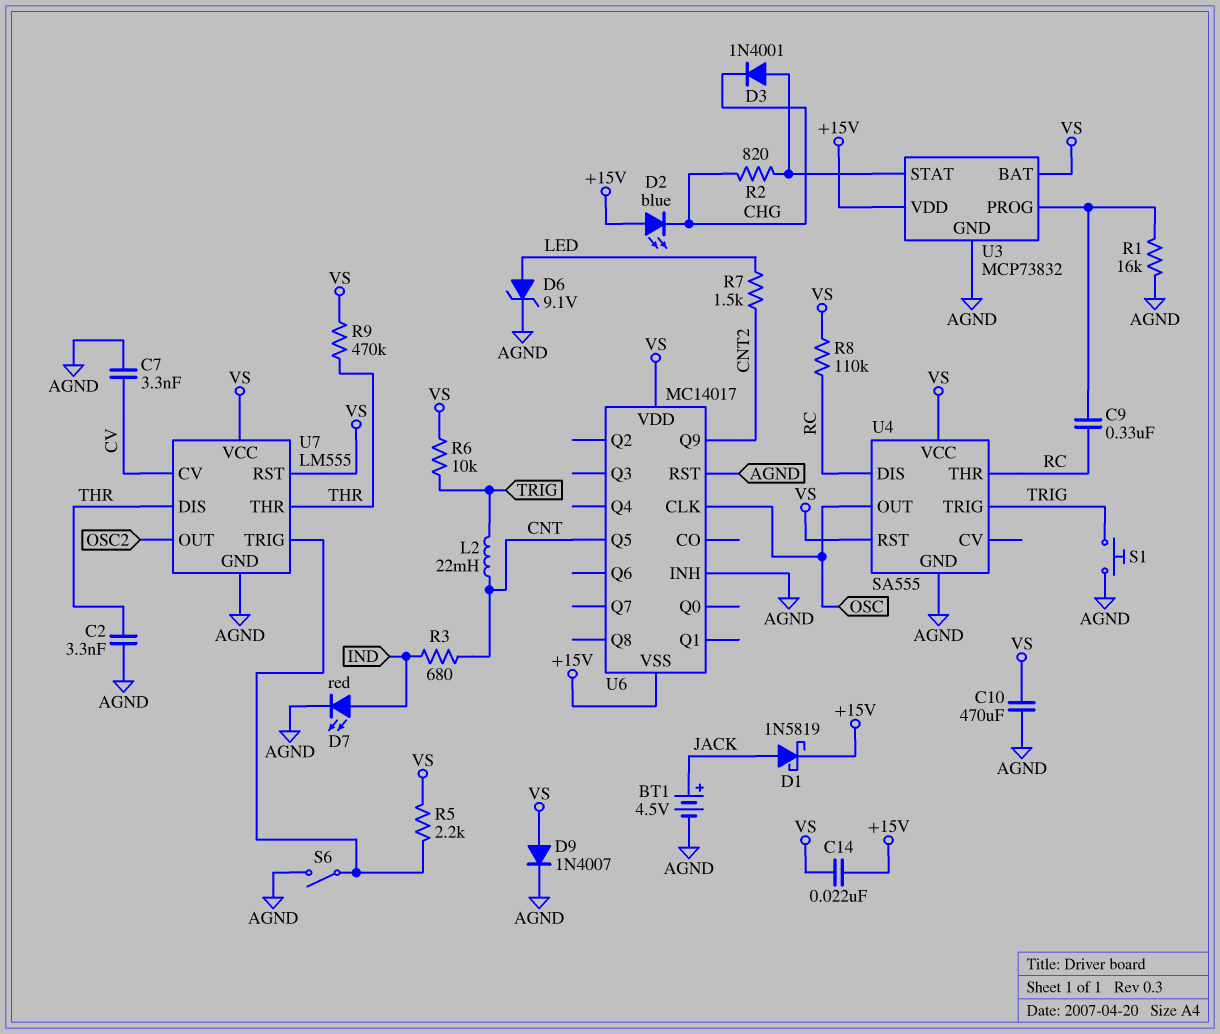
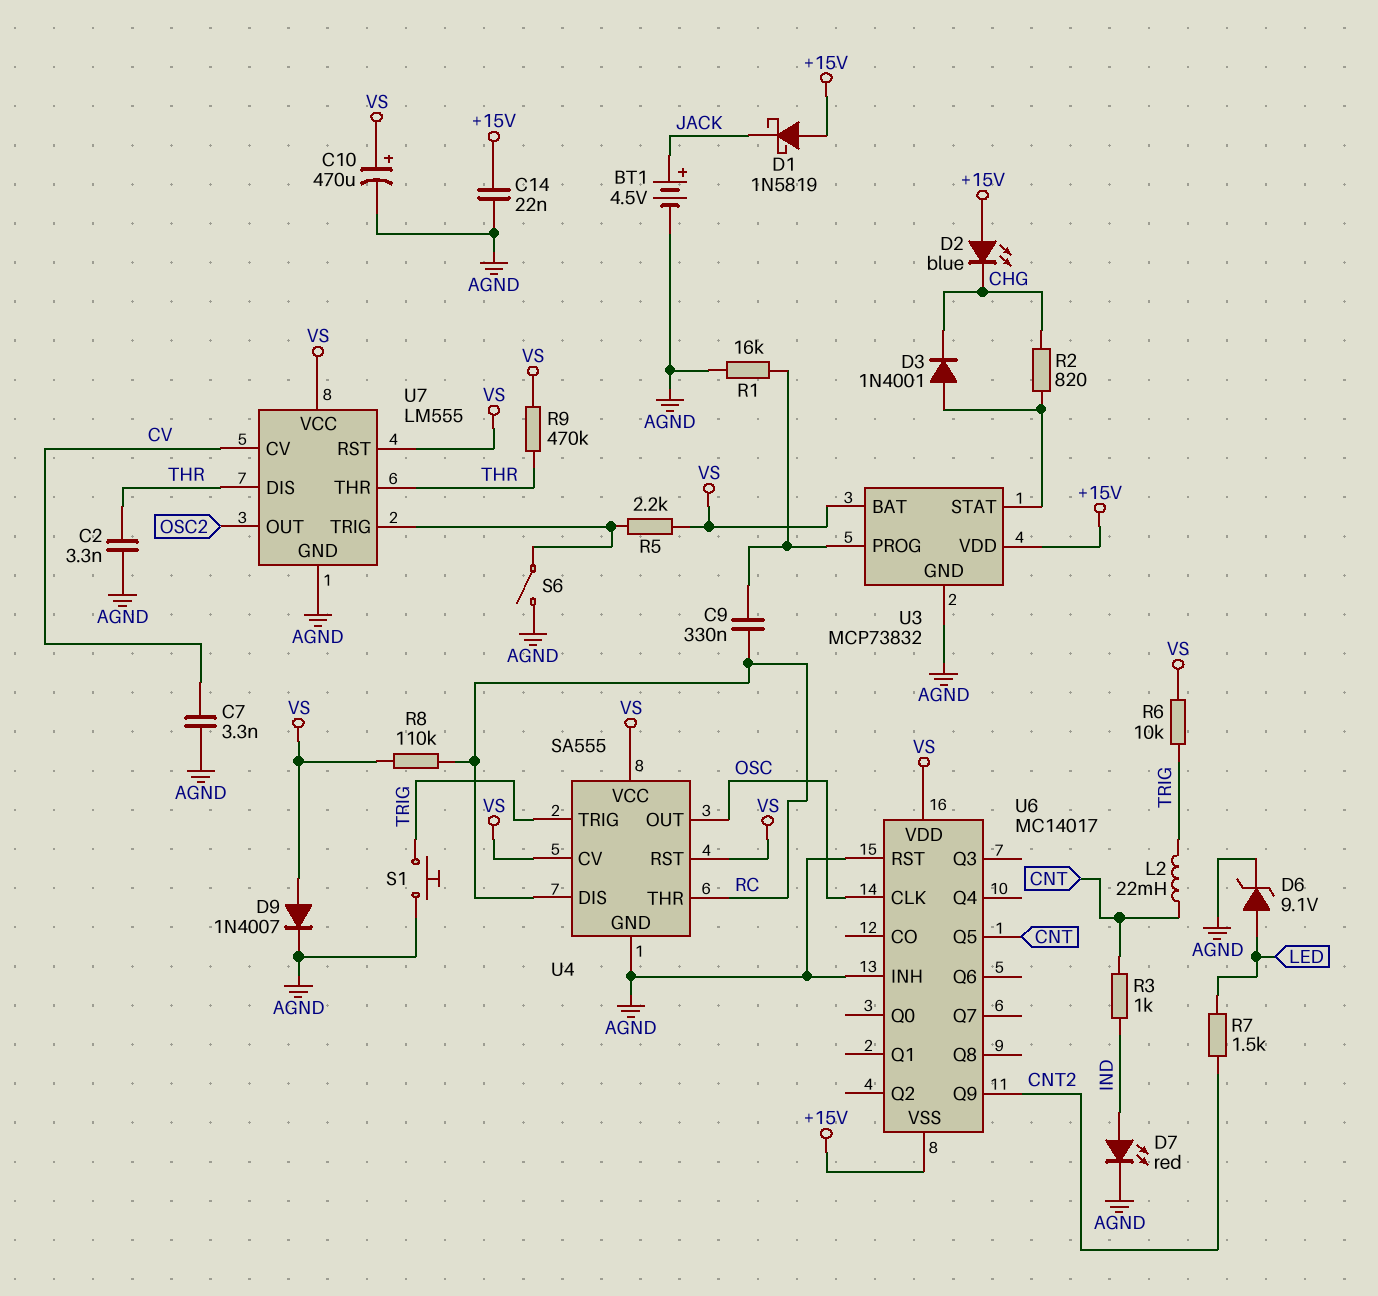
C10: 470uF (AGND, VS) -> 470uF (plus VS, minus AGND)
C14: 22nF (+15V, VS) -> 22nF (+15V, AGND)
D1: schottky 1N5819 (A JACK, K +15V) -> schottky 1N5819 (A +15V, K JACK)
R3: 680 (CNT, IND) -> 1k (CNT, IND)
U4 pin CV: none -> VS

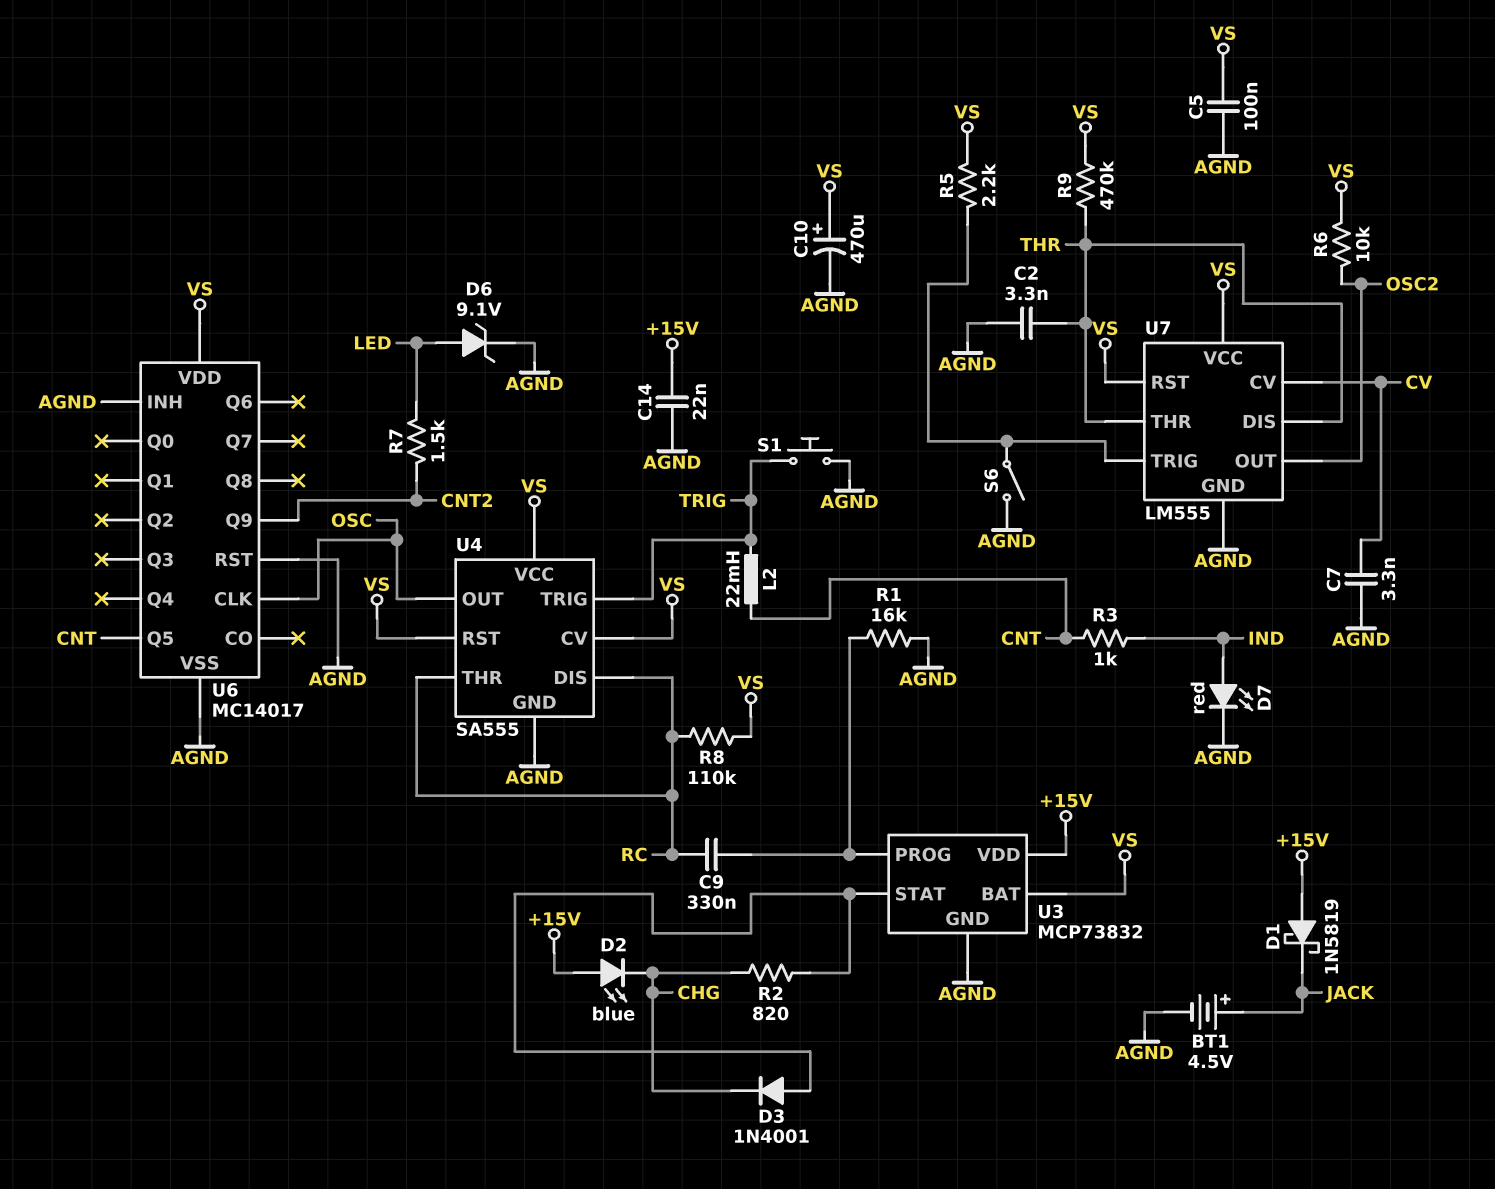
C5: none -> 100nF (AGND, VS)
D9: diode 1N4007 (A VS, K AGND) -> none
R6: 10k (TRIG, VS) -> 10k (OSC2, VS)
U6 pin VSS: +15V -> AGND

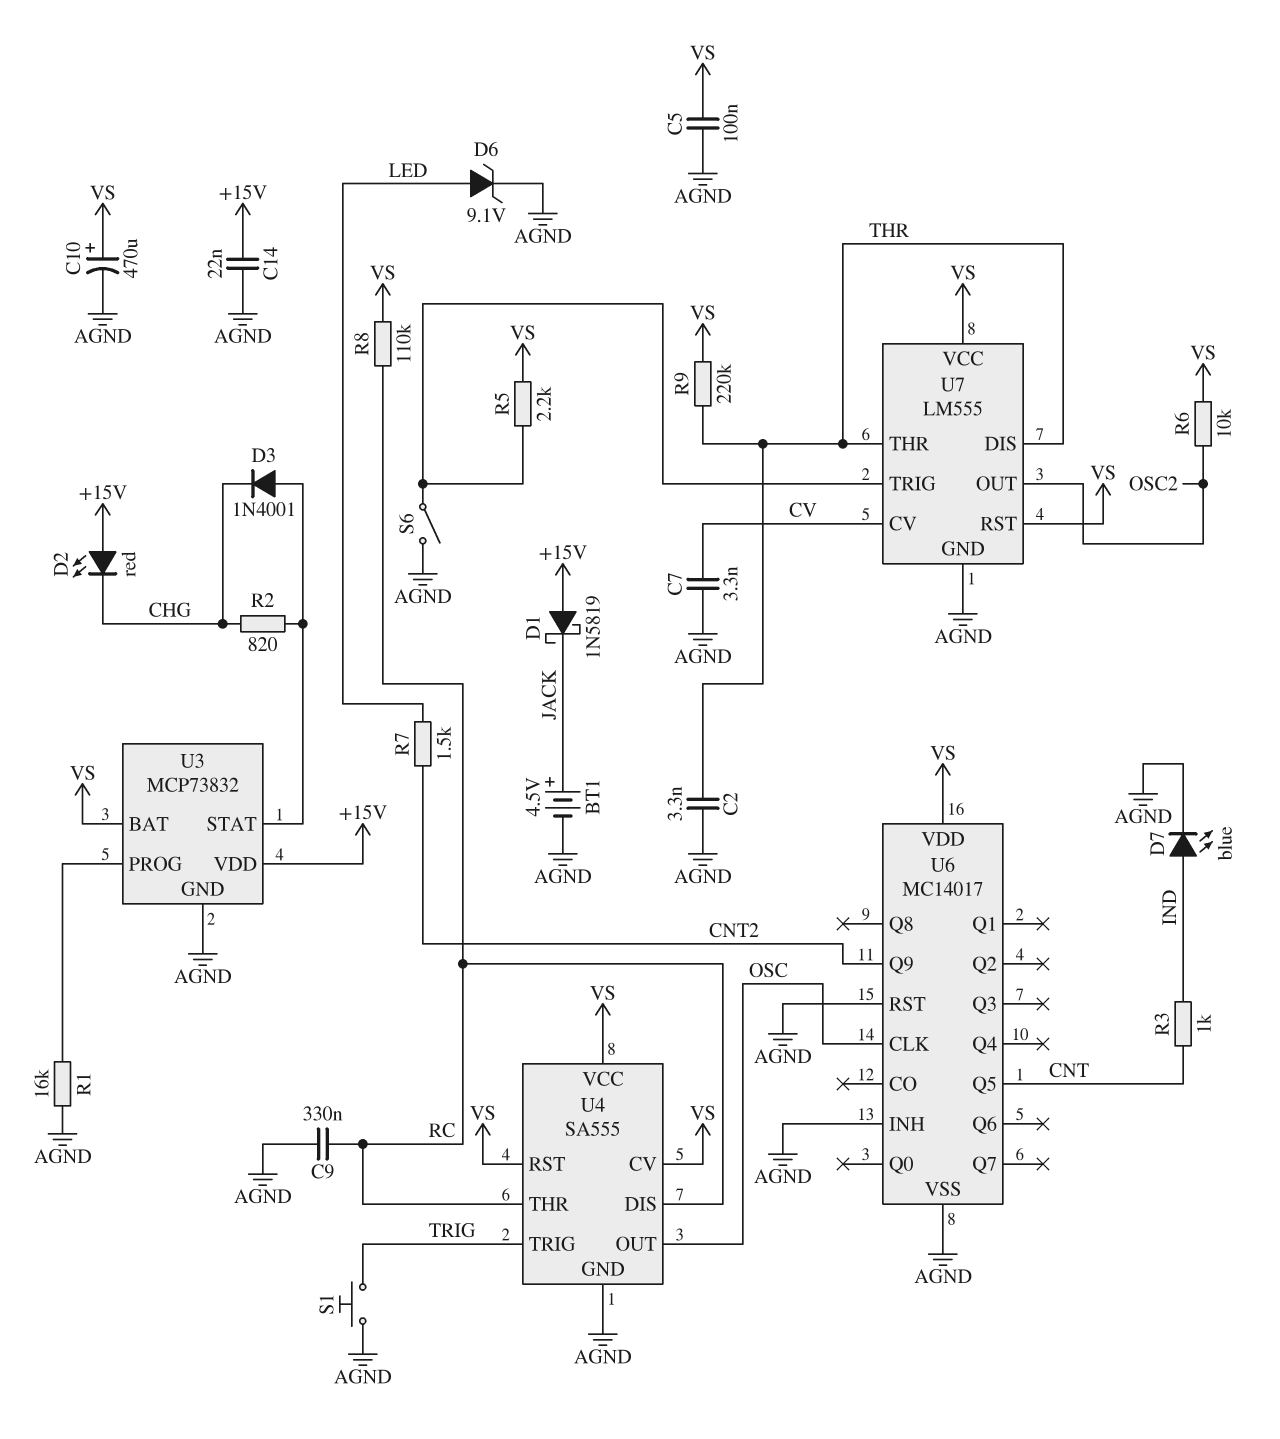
C9: 330nF (RC, U3/PROG) -> 330nF (AGND, RC)
D2: LED blue (A +15V, K CHG) -> LED red (A +15V, K CHG)
D7: LED red (A IND, K AGND) -> LED blue (A IND, K AGND)
L2: 22mH (CNT, TRIG) -> none
R9: 470k (THR, VS) -> 220k (THR, VS)

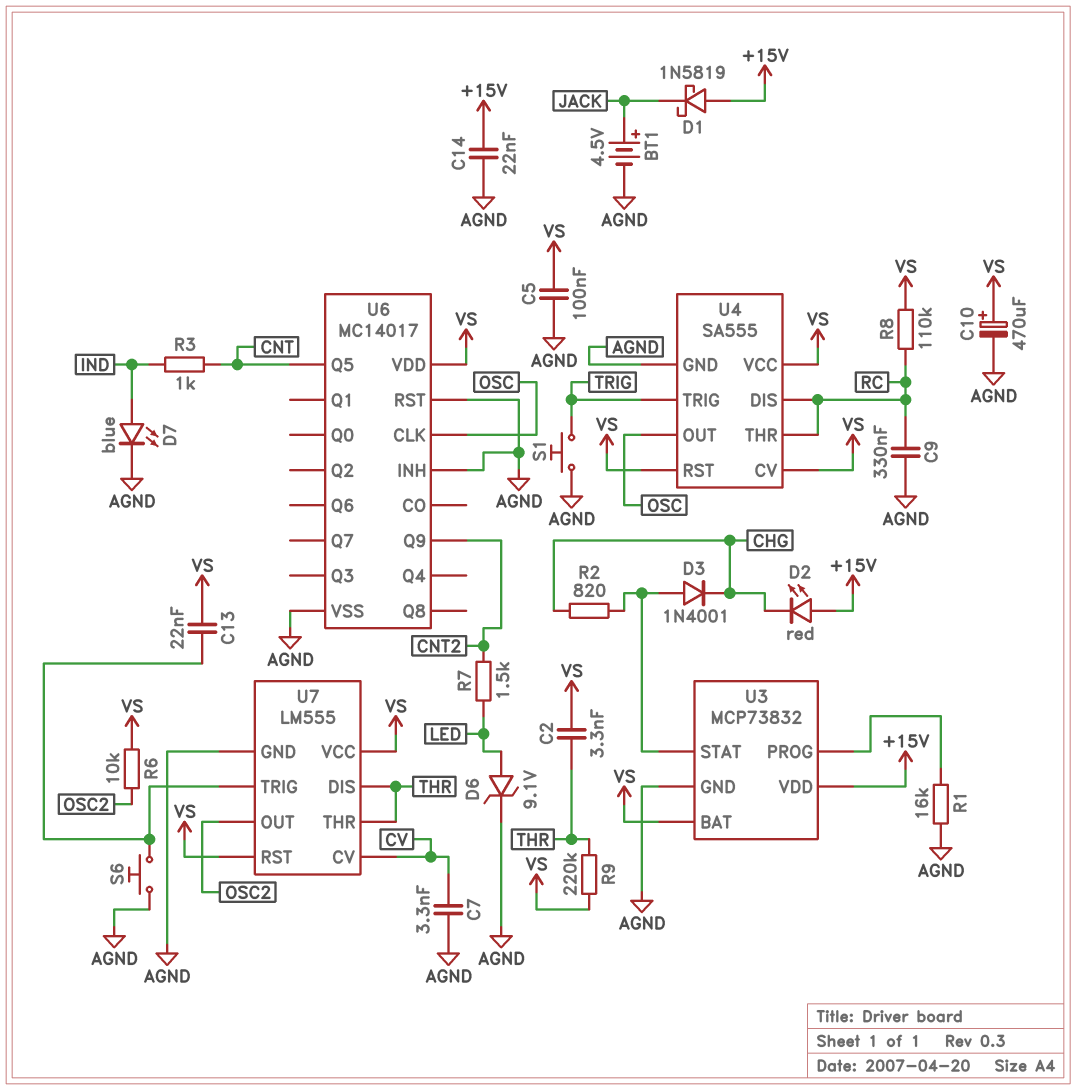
C2: 3.3nF (AGND, THR) -> 3.3nF (THR, VS)
C13: none -> 22nF (U7/TRIG, VS)
R5: 2.2k (U7/TRIG, VS) -> none
S6: switch (AGND, U7/TRIG) -> button (AGND, U7/TRIG)

